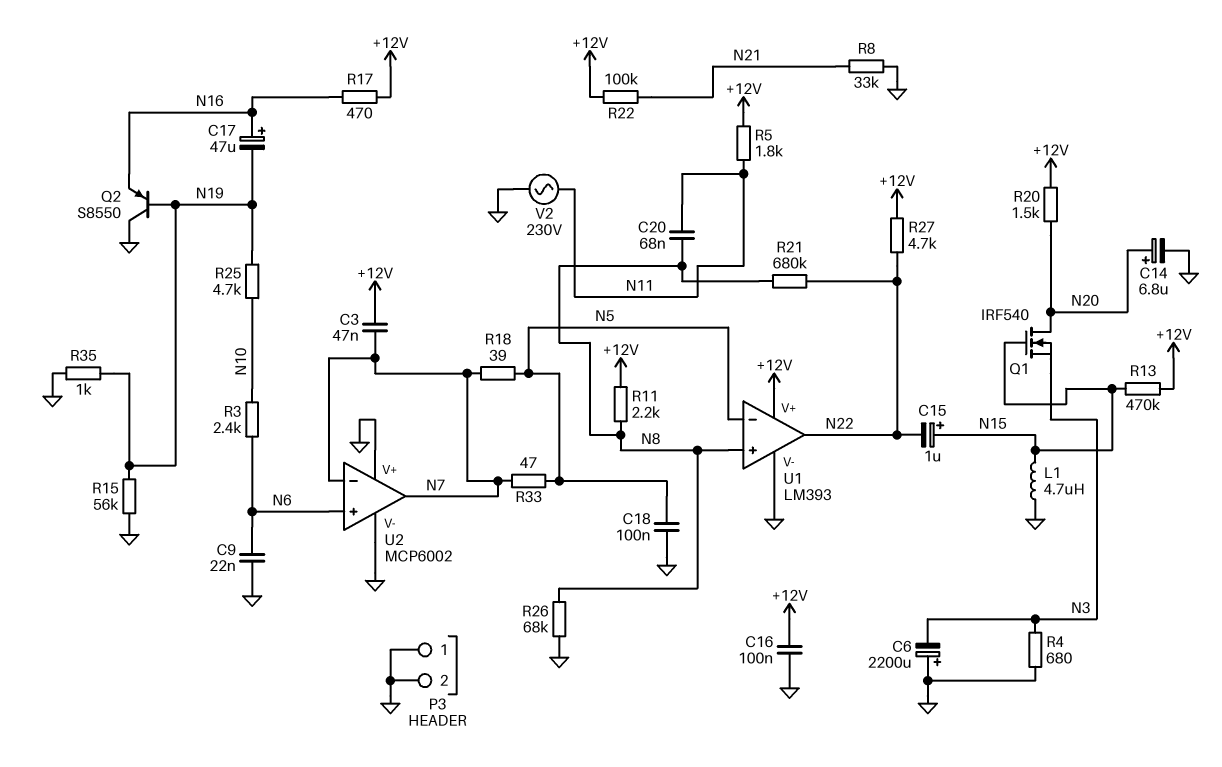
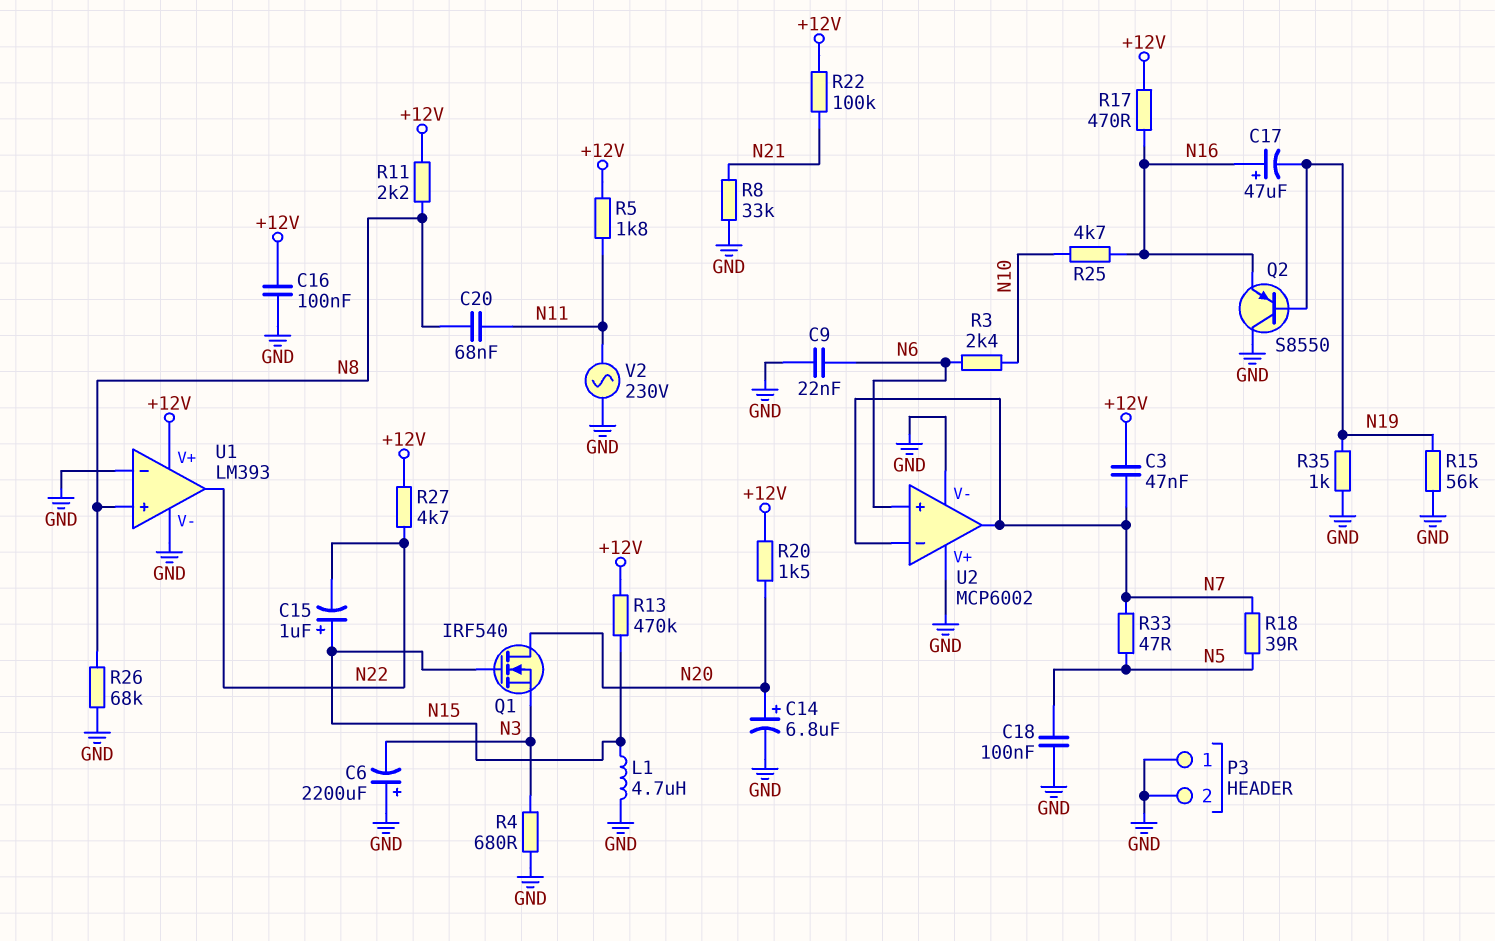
R21: 680k (N8, N22) -> none
R25: 4.7k (N10, N19) -> 4.7k (N10, N16)
U1 pin in-: N5 -> GND

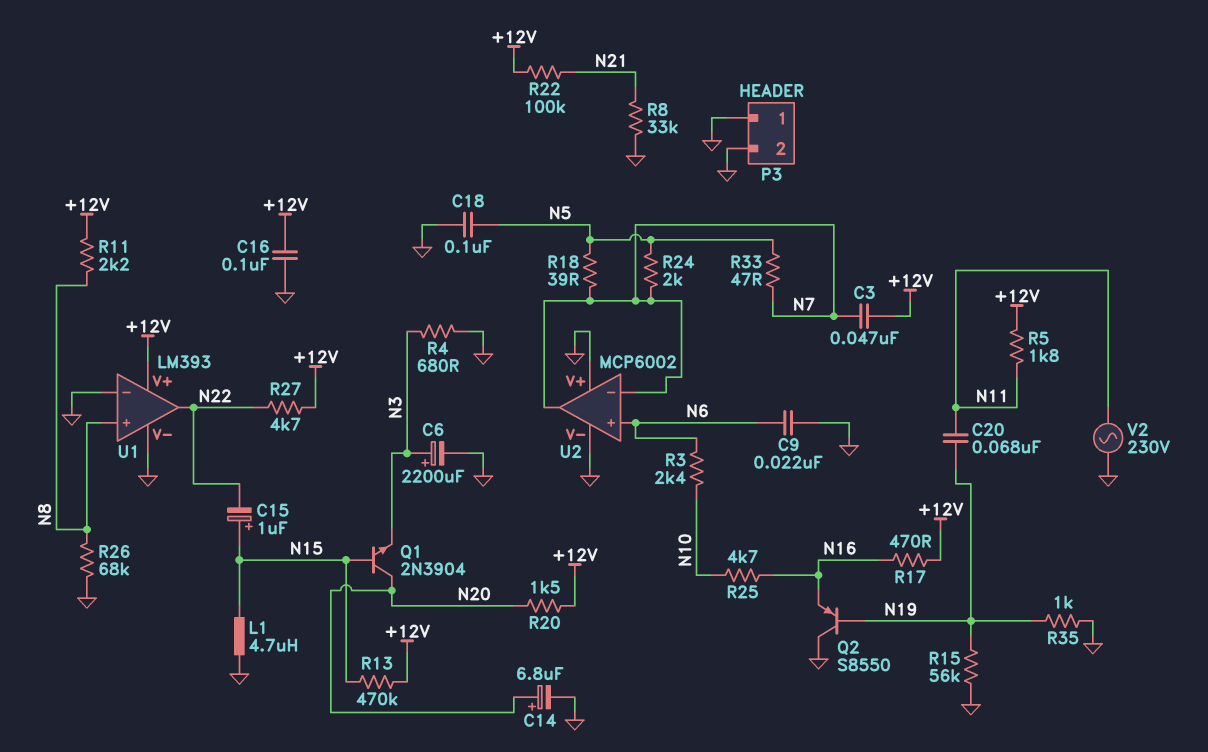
C6: 2200uF (plus GND, minus N3) -> 2200uF (plus N3, minus GND)
C17: 47uF (plus N16, minus N19) -> none
C20: 68nF (N8, N11) -> 68nF (N11, N19)
Q1: NMOS IRF540 (G N15, D N20, S N3) -> NPN 2N3904 (B N15, C N20, E N3)
R24: none -> 2k (N5, N7)

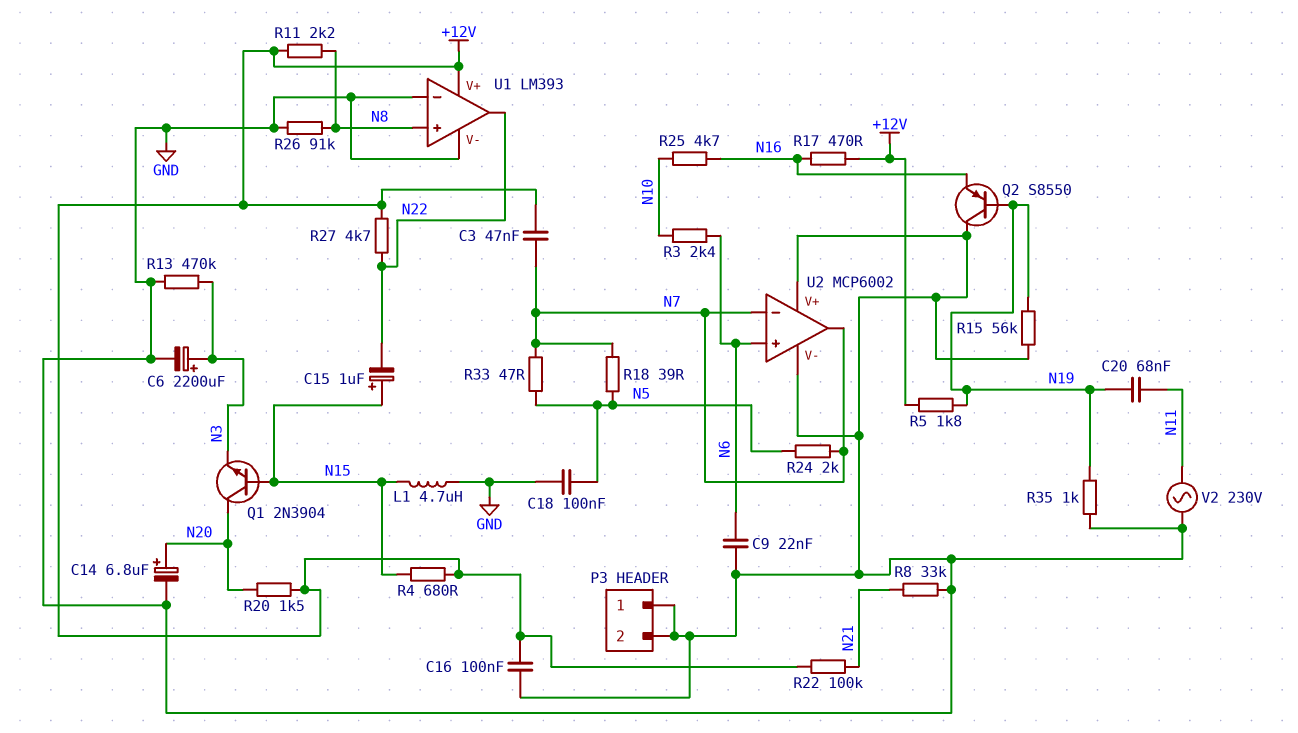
R4: 680 (GND, N3) -> 680 (+12V, N15)
R5: 1.8k (+12V, N11) -> 1.8k (+12V, N19)
R13: 470k (+12V, N15) -> 470k (GND, N3)
R26: 68k (GND, N8) -> 91k (GND, N8)

